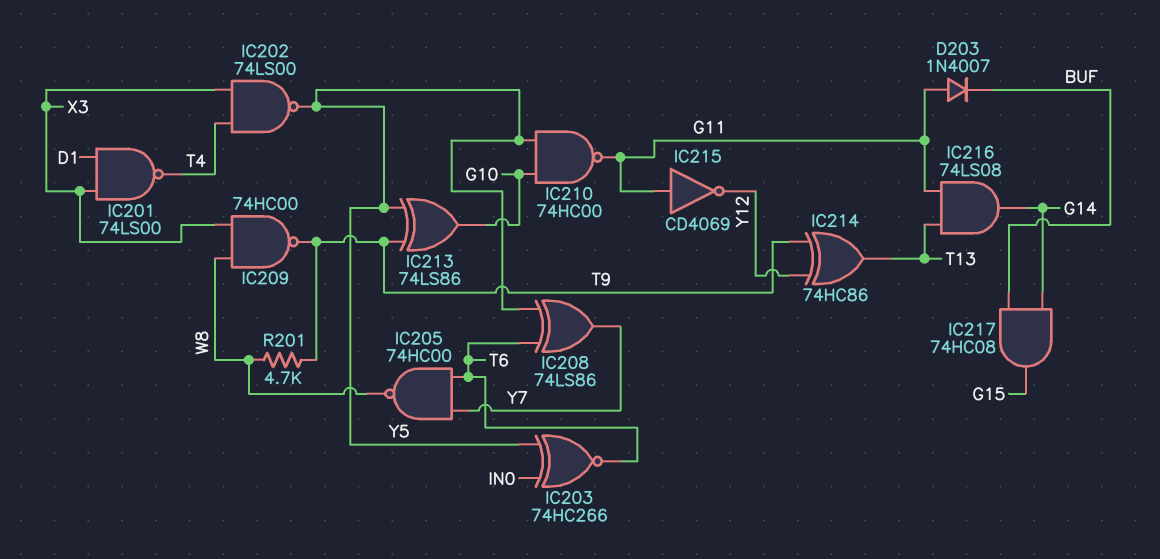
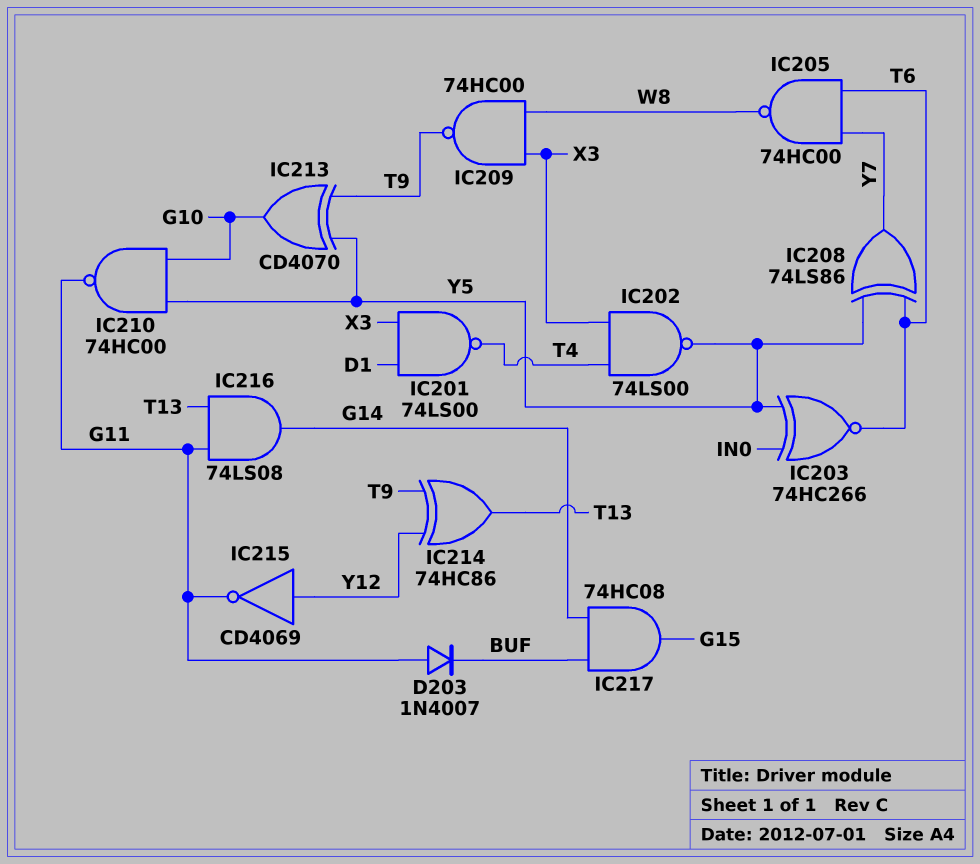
IC213: XOR 74LS86 (in T9, in Y5, out G10) -> XOR CD4070 (in T9, in Y5, out G10)
IC215: NOT CD4069 (in G11, out Y12) -> NOT CD4069 (in Y12, out G11)
R201: 4.7k (T9, W8) -> none

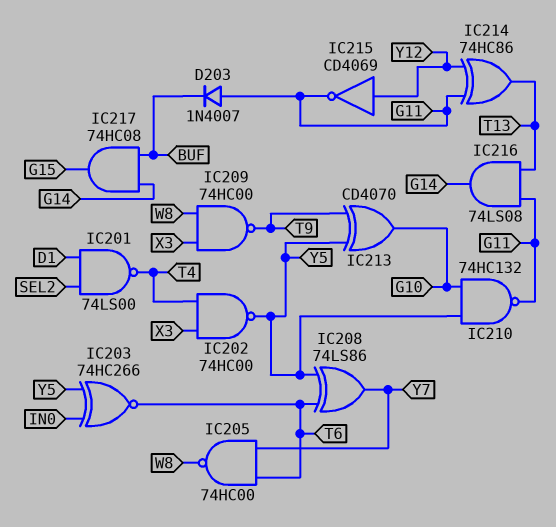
IC201: NAND 74LS00 (in D1, in X3, out T4) -> NAND 74LS00 (in D1, in SEL2, out T4)
IC202: NAND 74LS00 (in T4, in X3, out Y5) -> NAND 74HC00 (in T4, in X3, out Y5)
IC210: NAND 74HC00 (in G10, in Y5, out G11) -> NAND 74HC132 (in G10, in Y5, out G11)
IC214: XOR 74HC86 (in T9, in Y12, out T13) -> XOR 74HC86 (in G11, in Y12, out T13)

